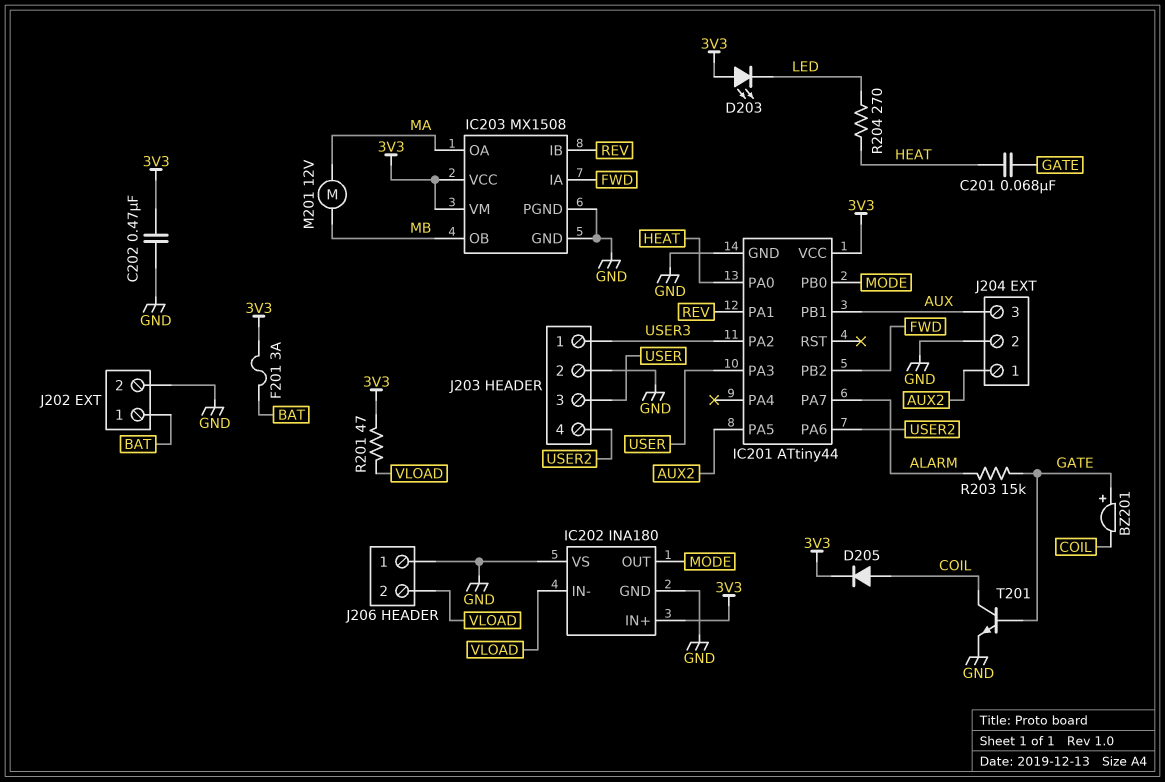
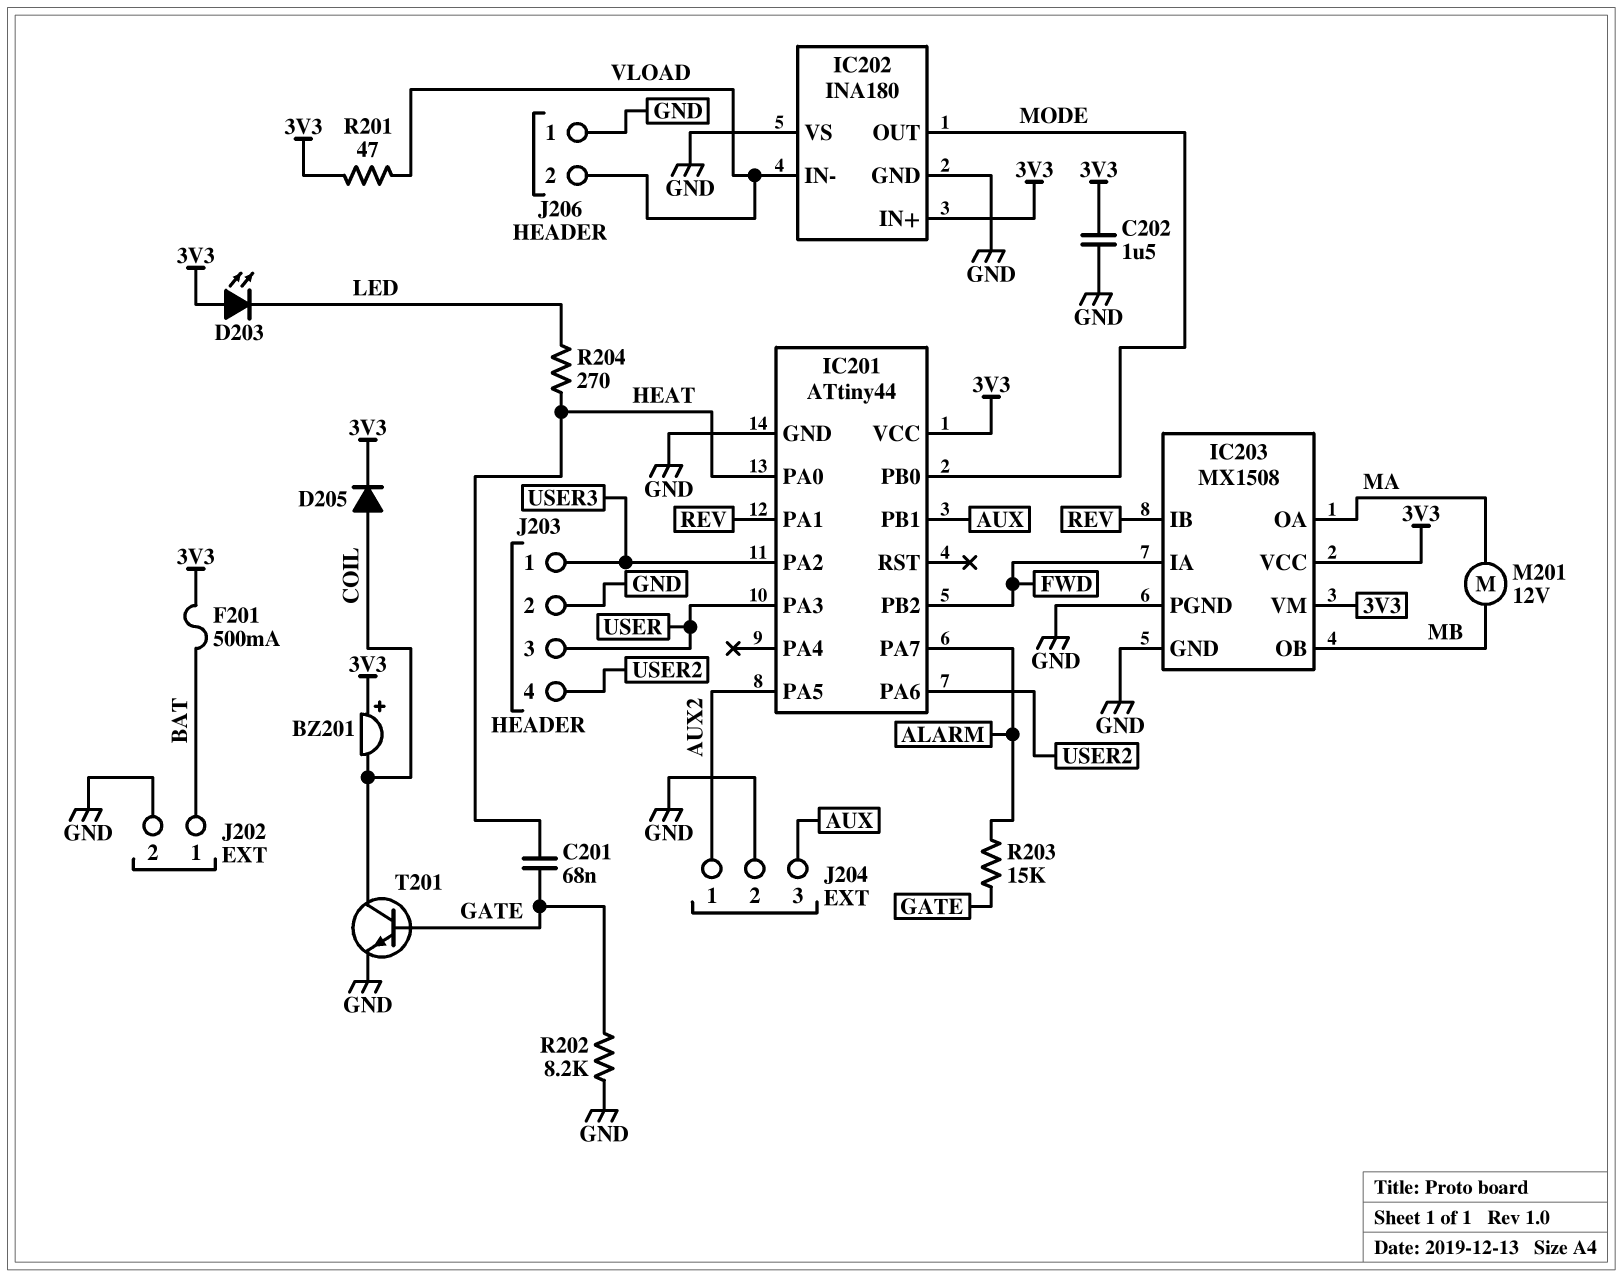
BZ201: buzzer (plus GATE, minus COIL) -> buzzer (plus 3V3, minus COIL)
C202: 470nF (3V3, GND) -> 1.5uF (3V3, GND)
F201: 3A (3V3, BAT) -> 500mA (3V3, BAT)
R202: none -> 8.2k (GATE, GND)

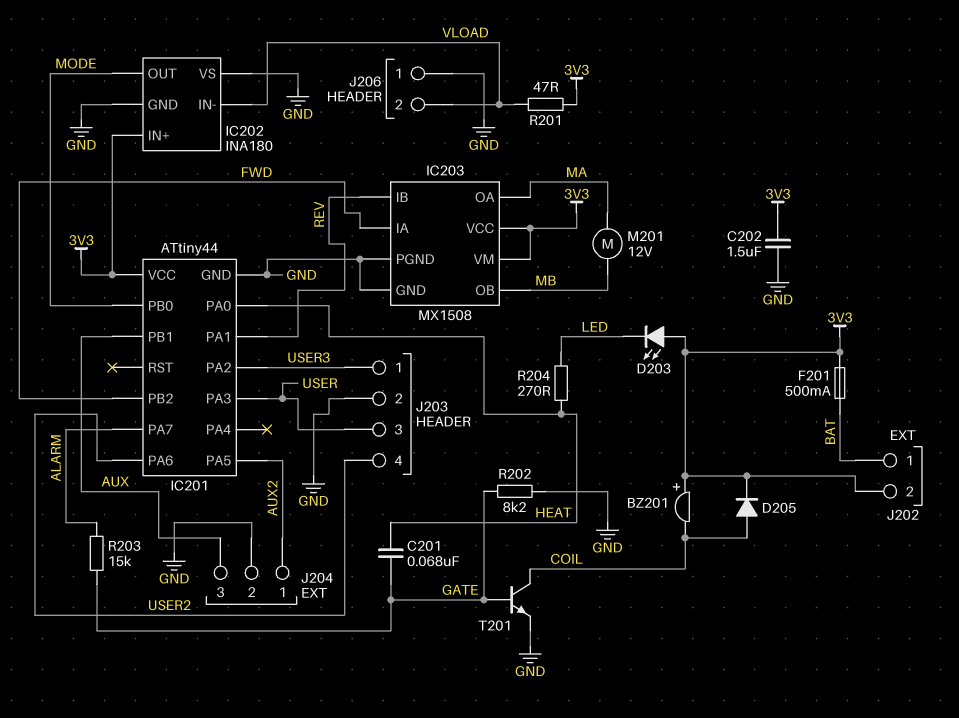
J202 pin 2: GND -> 3V3

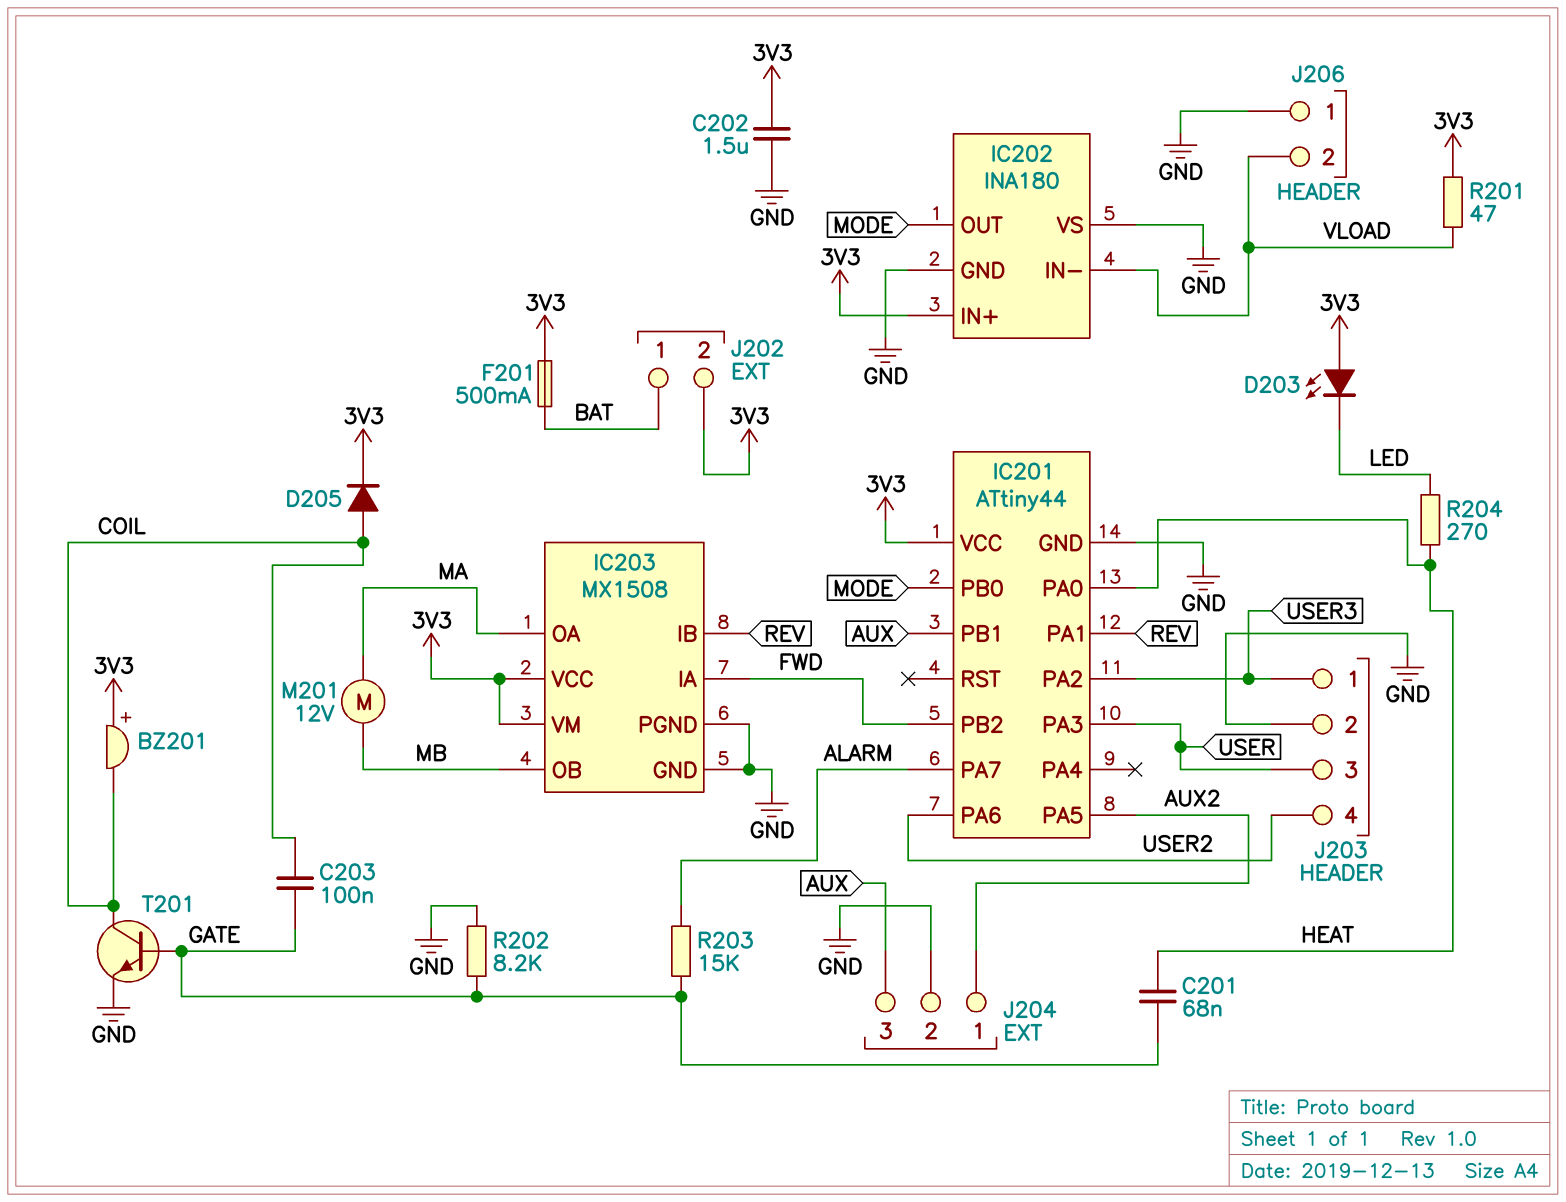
C203: none -> 100nF (COIL, GATE)

